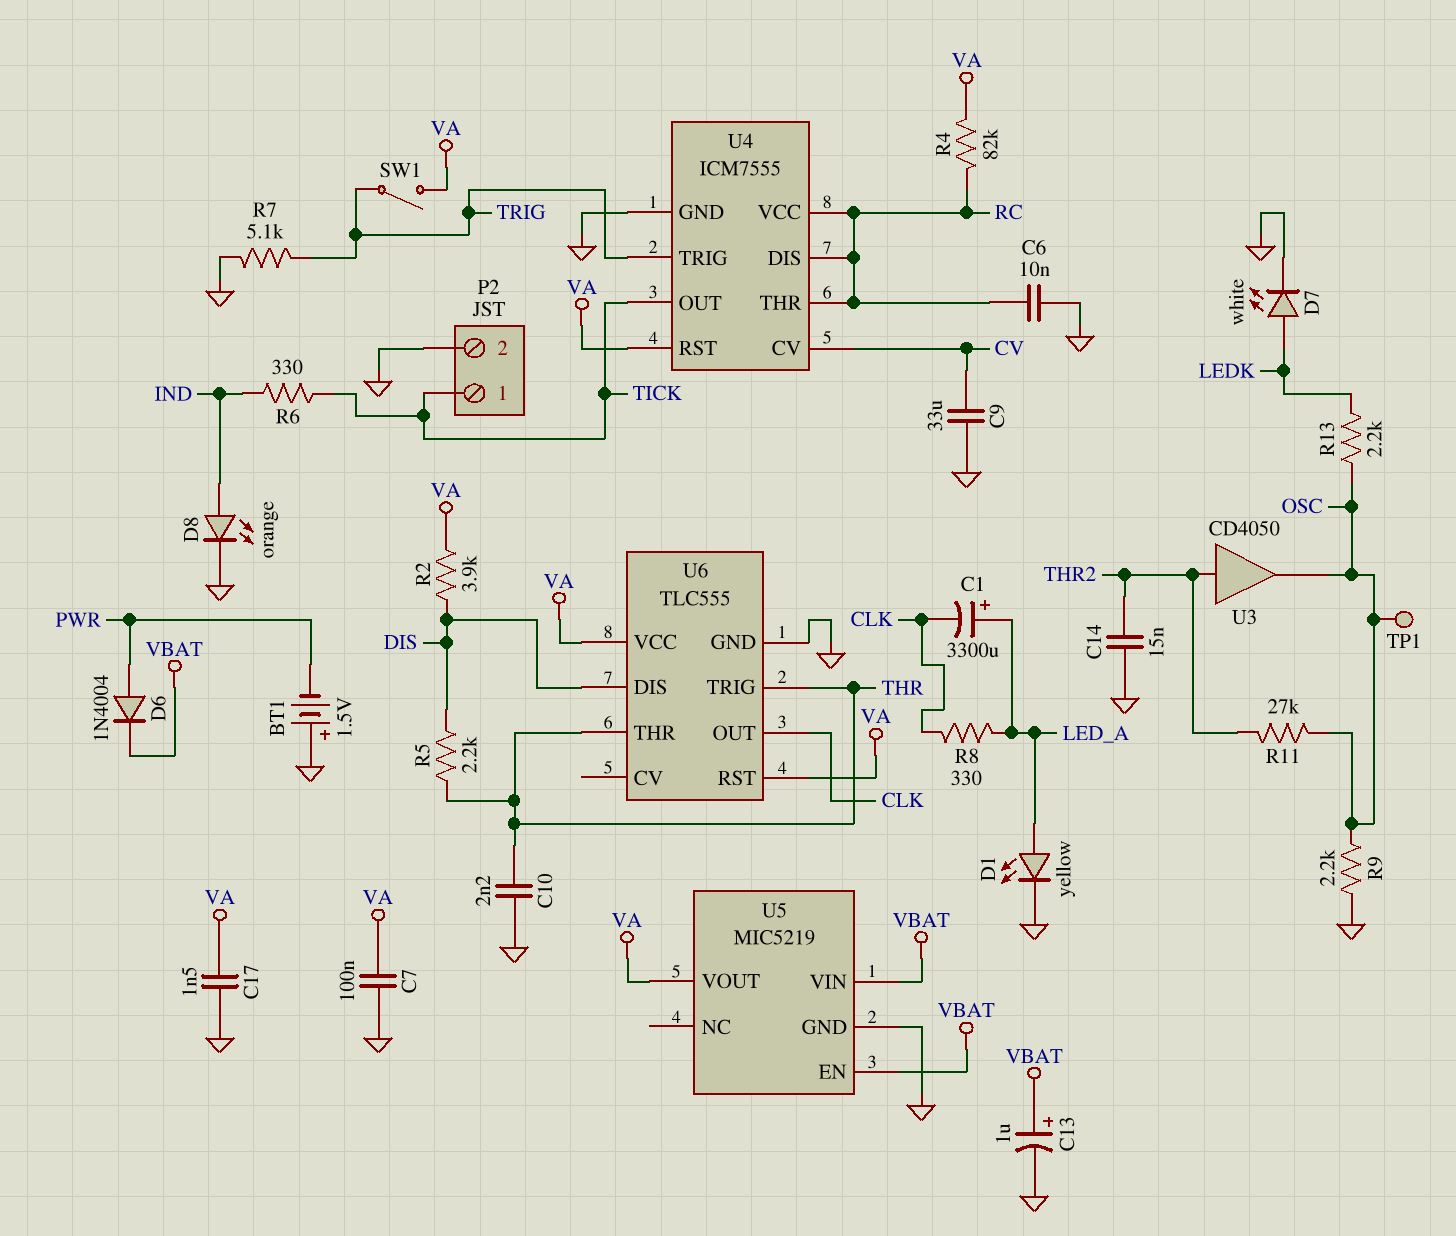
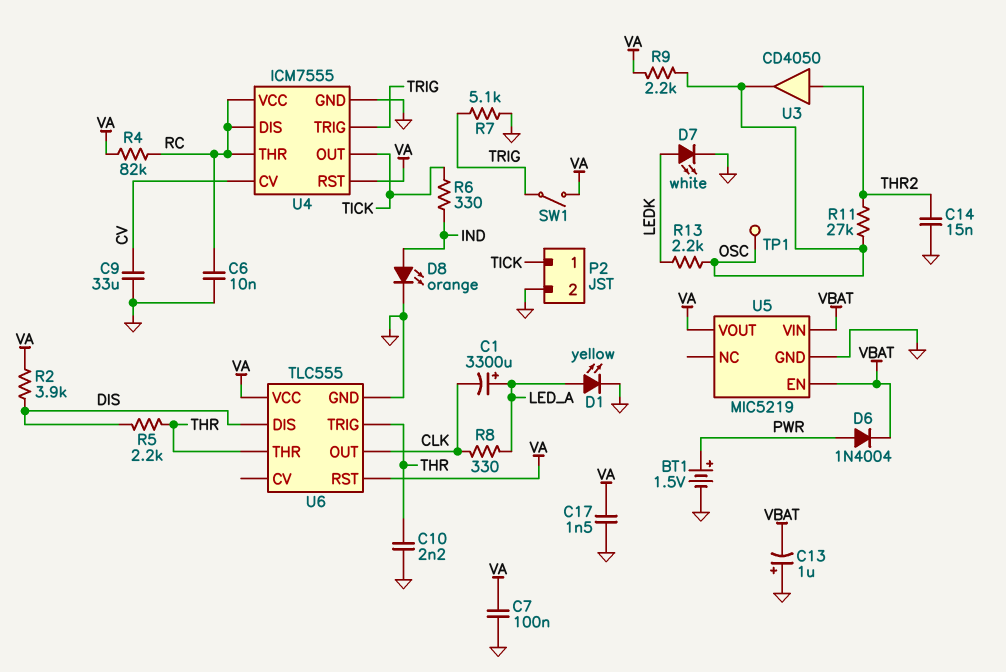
BT1: 1.5V (plus GND, minus PWR) -> 1.5V (plus PWR, minus GND)
C13: 1uF (plus VBAT, minus GND) -> 1uF (plus GND, minus VBAT)
R9: 2.2k (GND, OSC) -> 2.2k (OSC, VA)

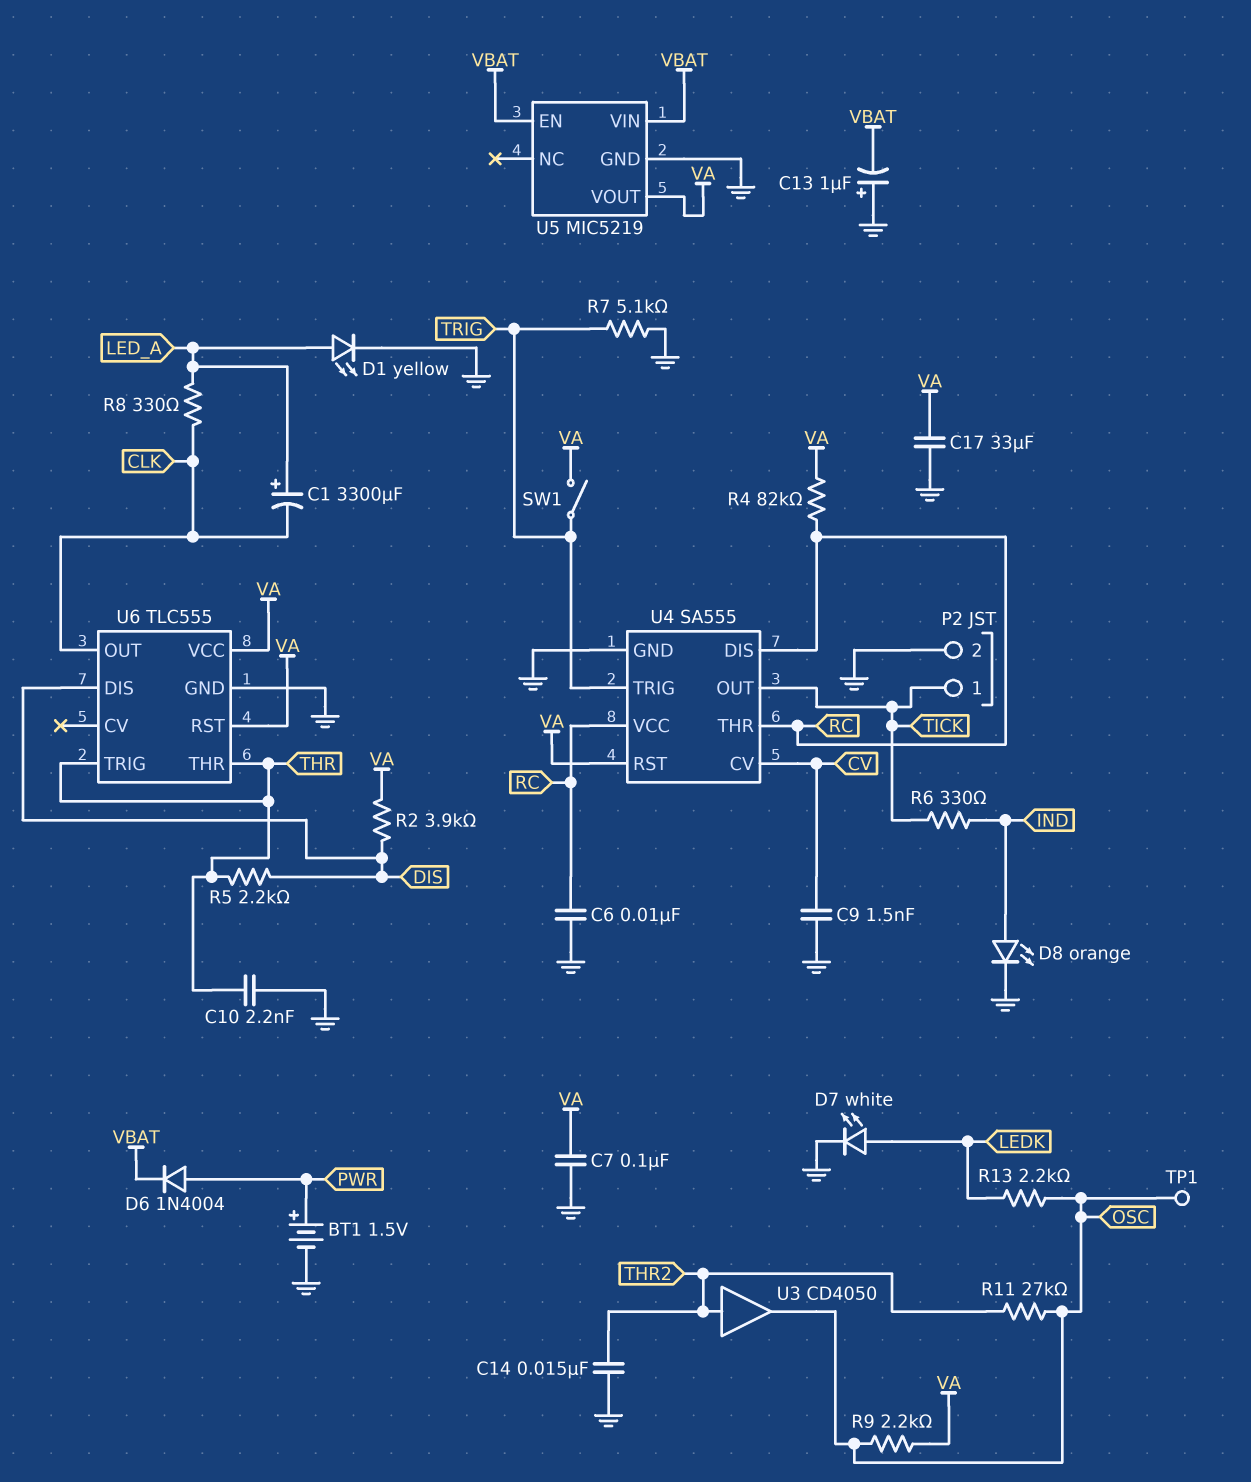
C9: 33uF (CV, GND) -> 1.5nF (CV, GND)
C17: 1.5nF (GND, VA) -> 33uF (GND, VA)
U4: ICM7555 -> SA555

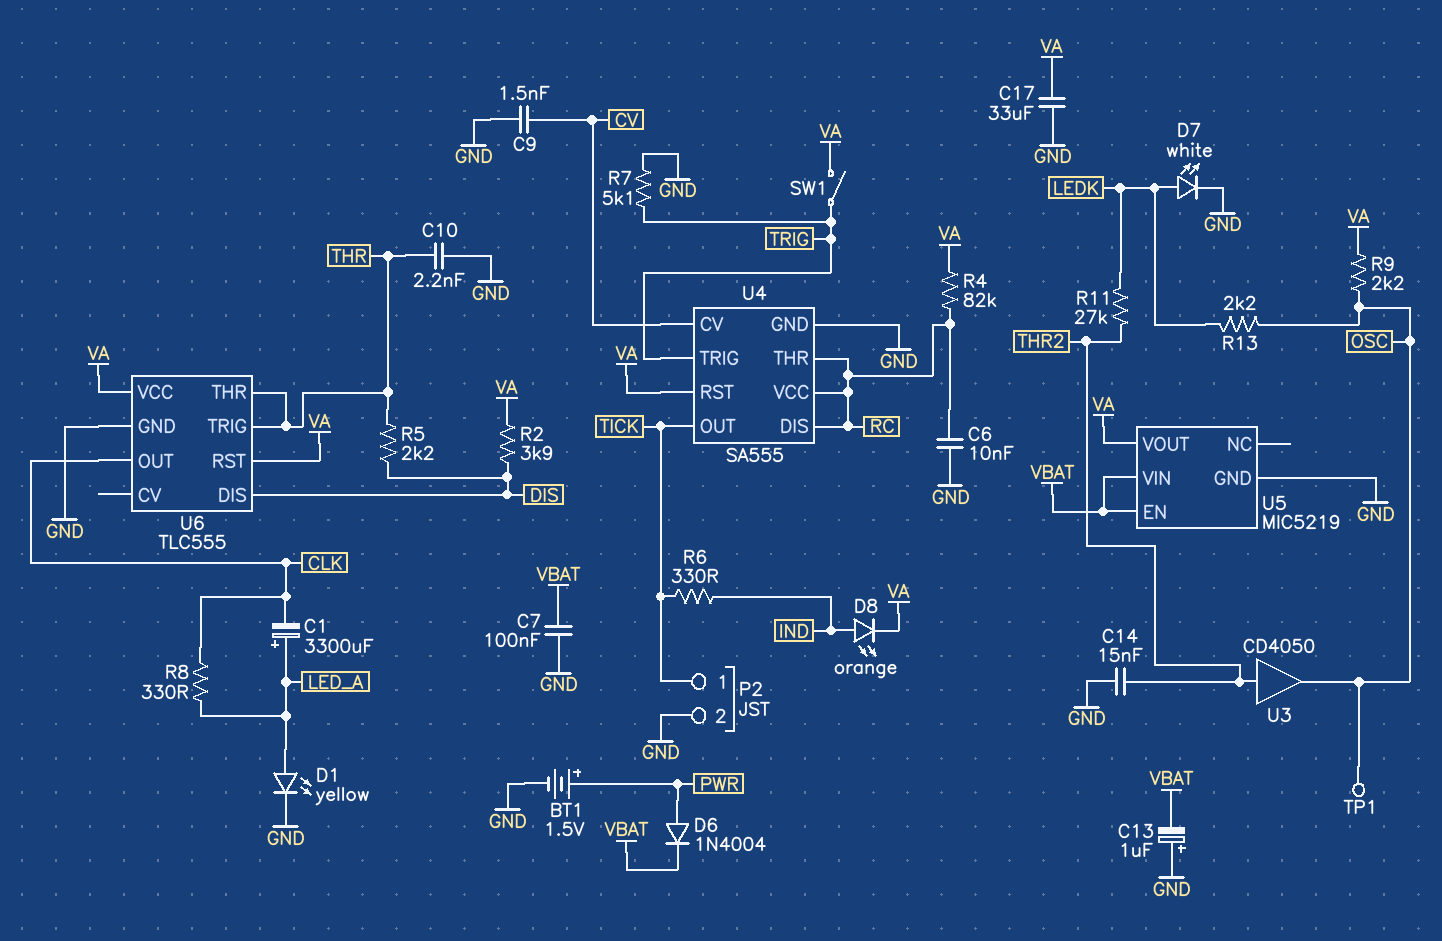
C7: 100nF (GND, VA) -> 100nF (GND, VBAT)
D8: LED orange (A IND, K GND) -> LED orange (A IND, K VA)
R11: 27k (OSC, THR2) -> 27k (LEDK, THR2)

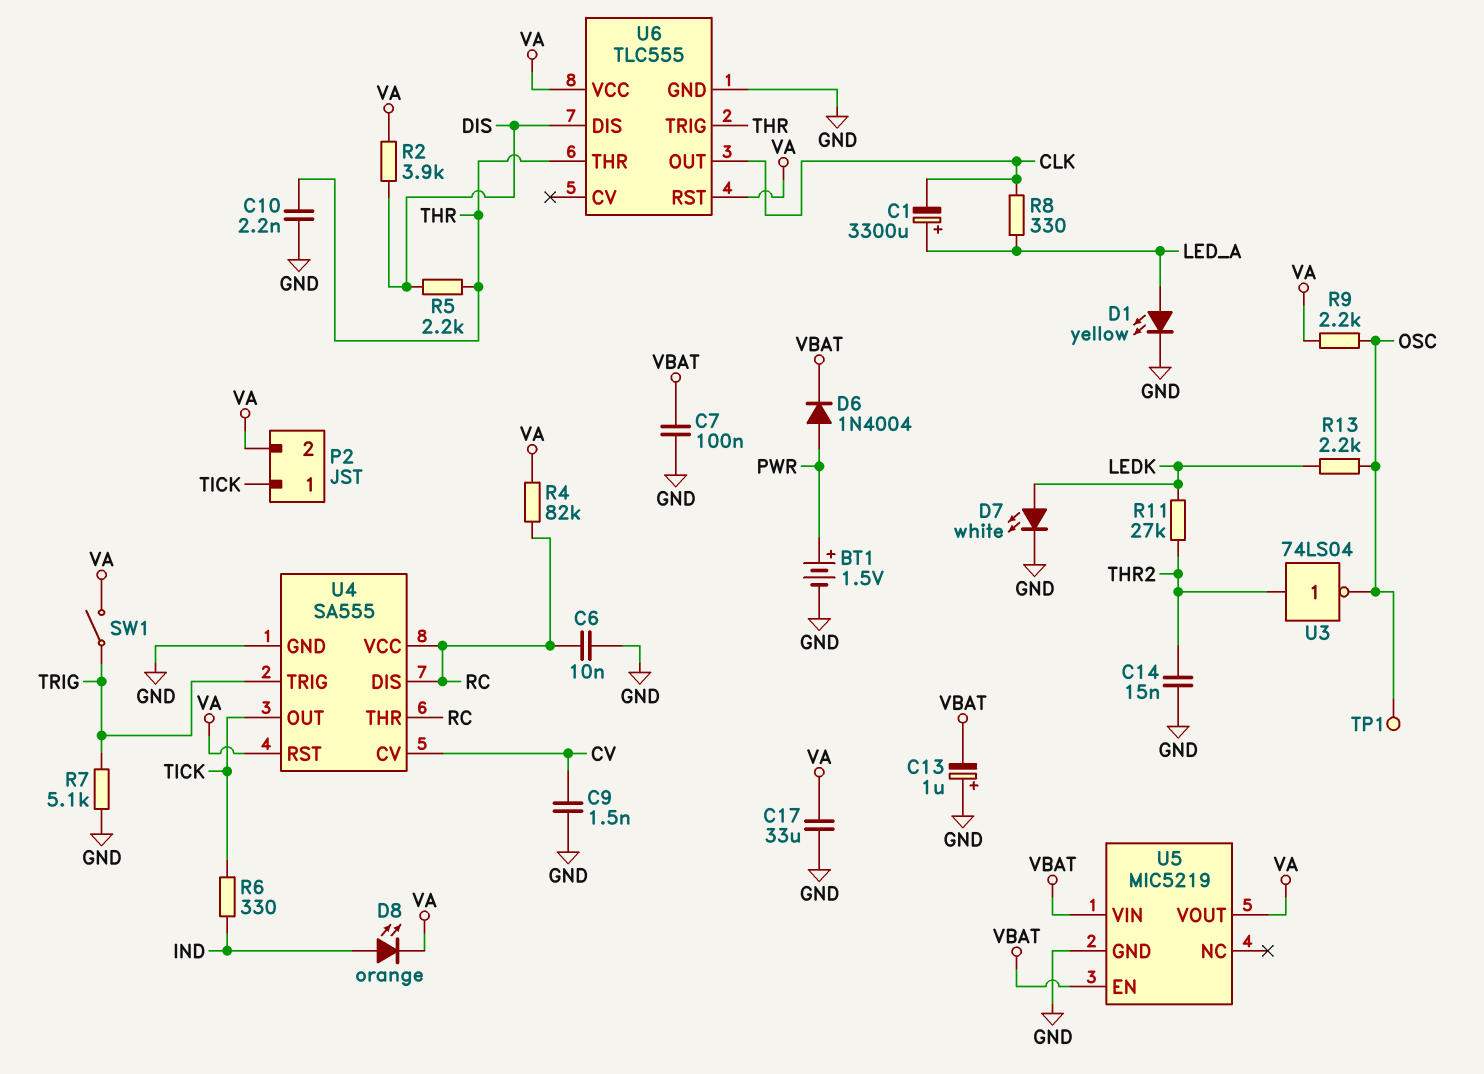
P2 pin 2: GND -> VA
U3: buffer CD4050 (in THR2, out OSC) -> NOT 74LS04 (in THR2, out OSC)

